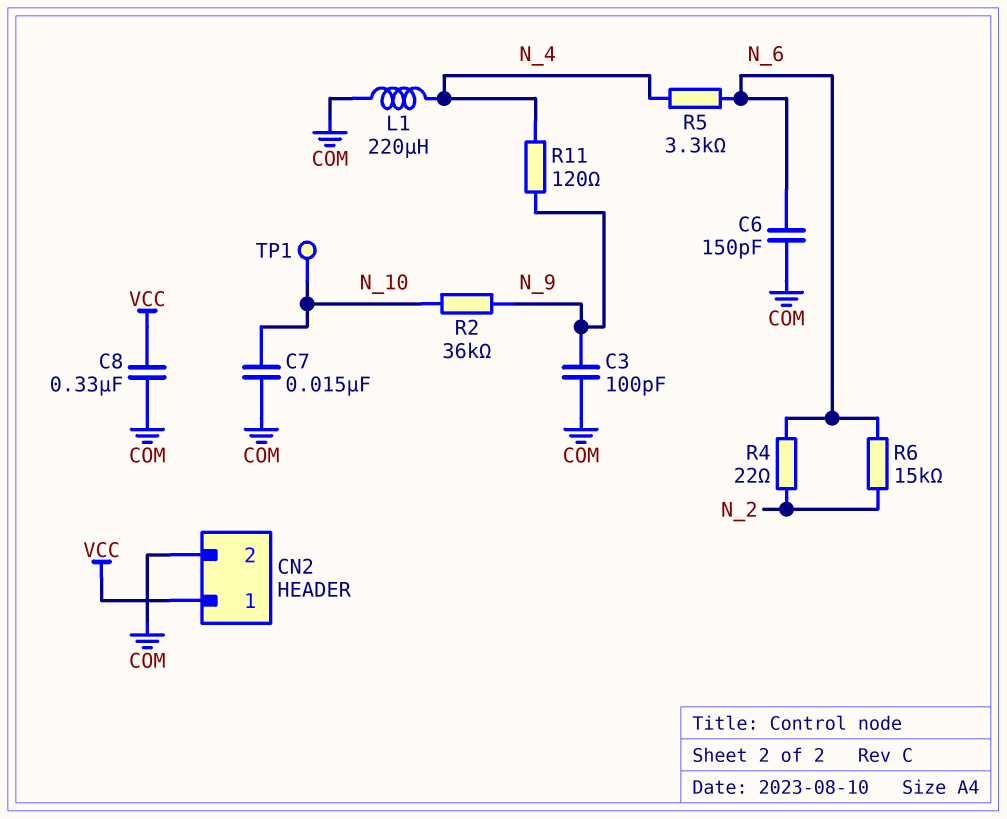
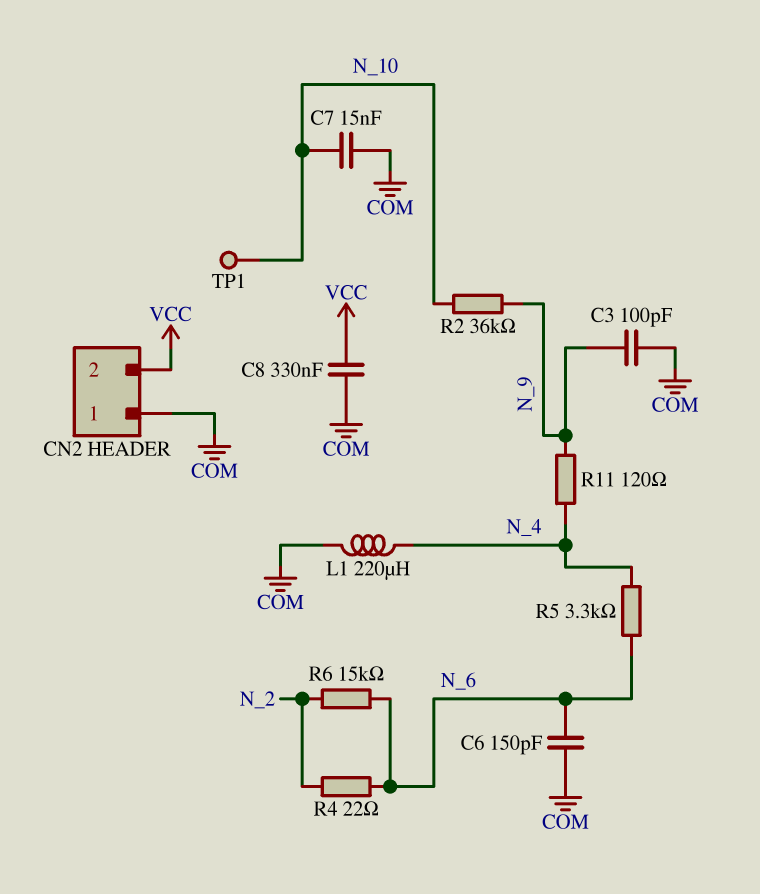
CN2 pin 1: VCC -> COM
CN2 pin 2: COM -> VCC

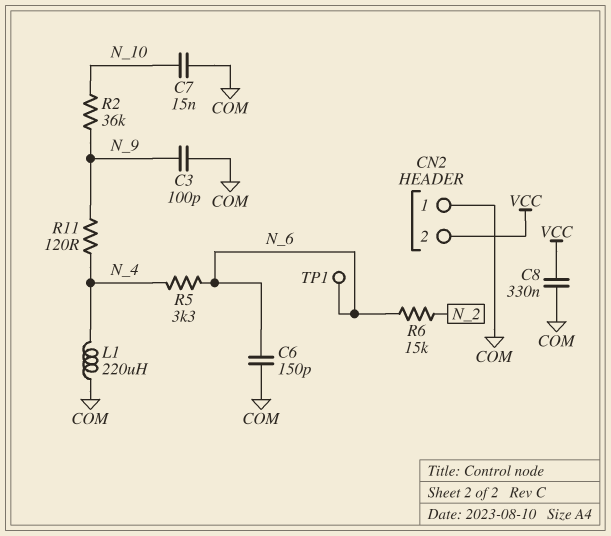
R4: 22 (N_2, N_6) -> none
TP1: test point (N_10) -> test point (N_6)

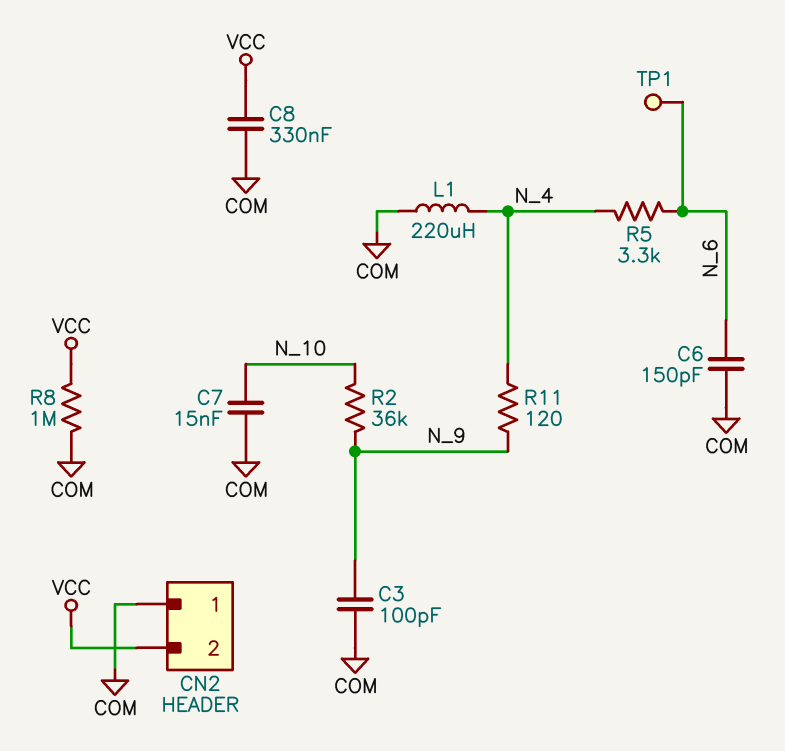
R6: 15k (N_2, N_6) -> none
R8: none -> 1M (COM, VCC)

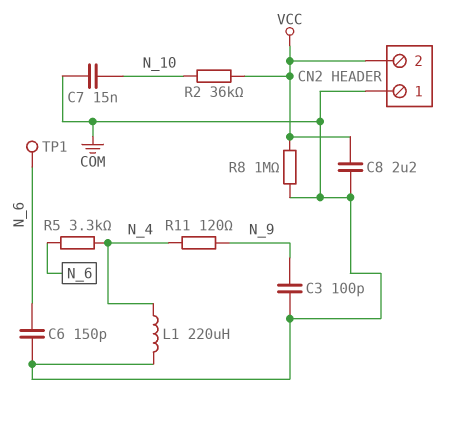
C8: 330nF (COM, VCC) -> 2.2uF (COM, VCC)
R2: 36k (N_9, N_10) -> 36k (N_10, VCC)

